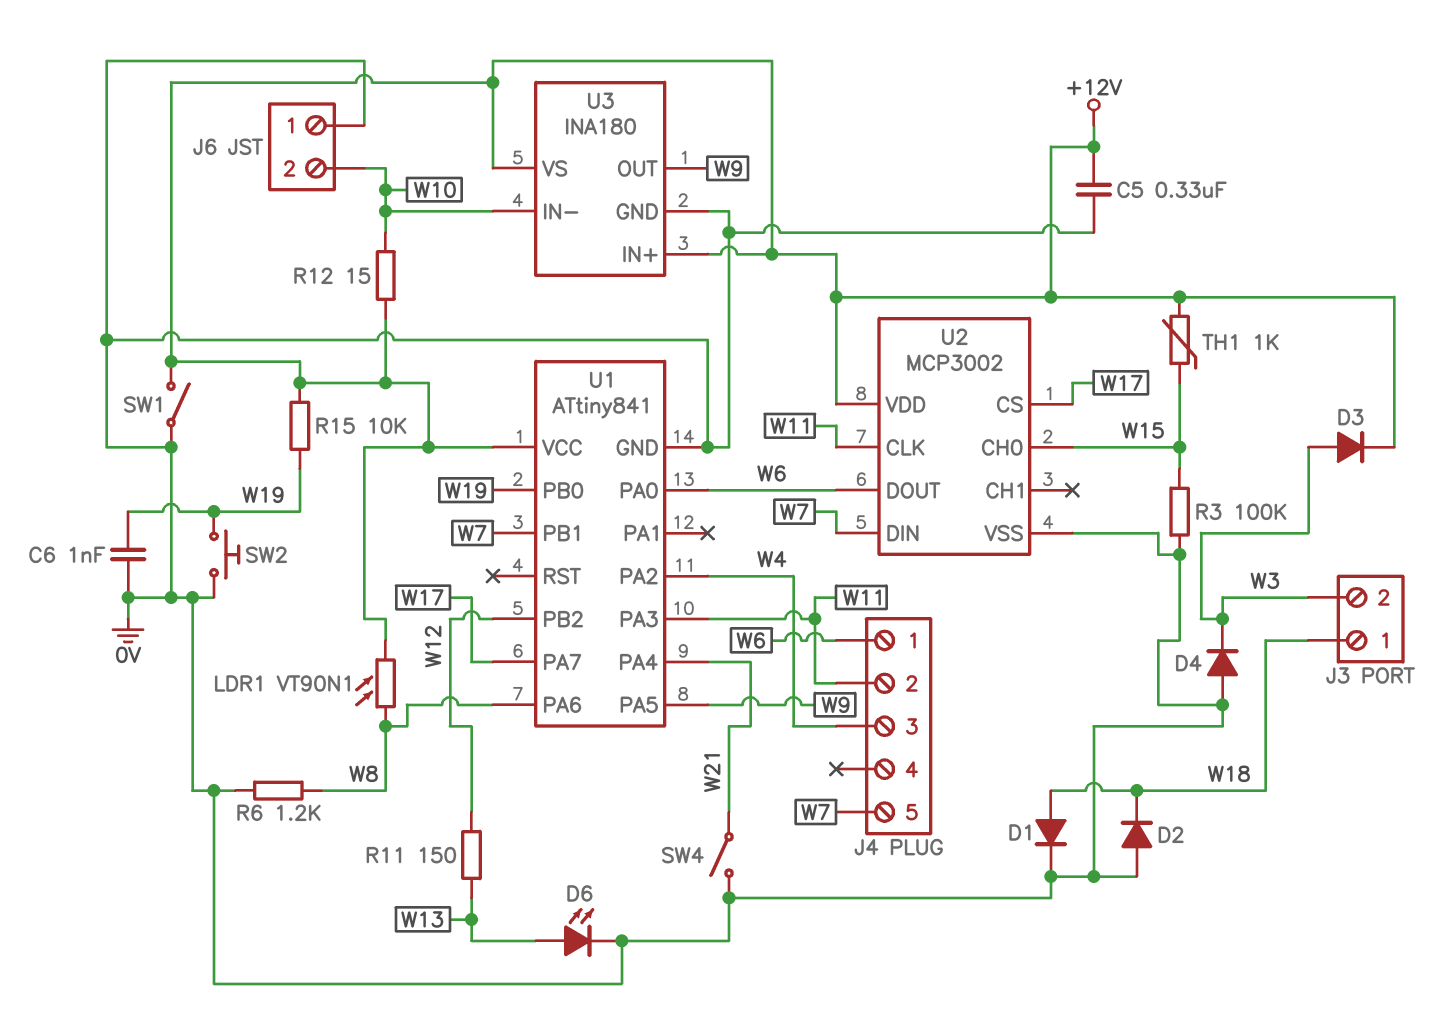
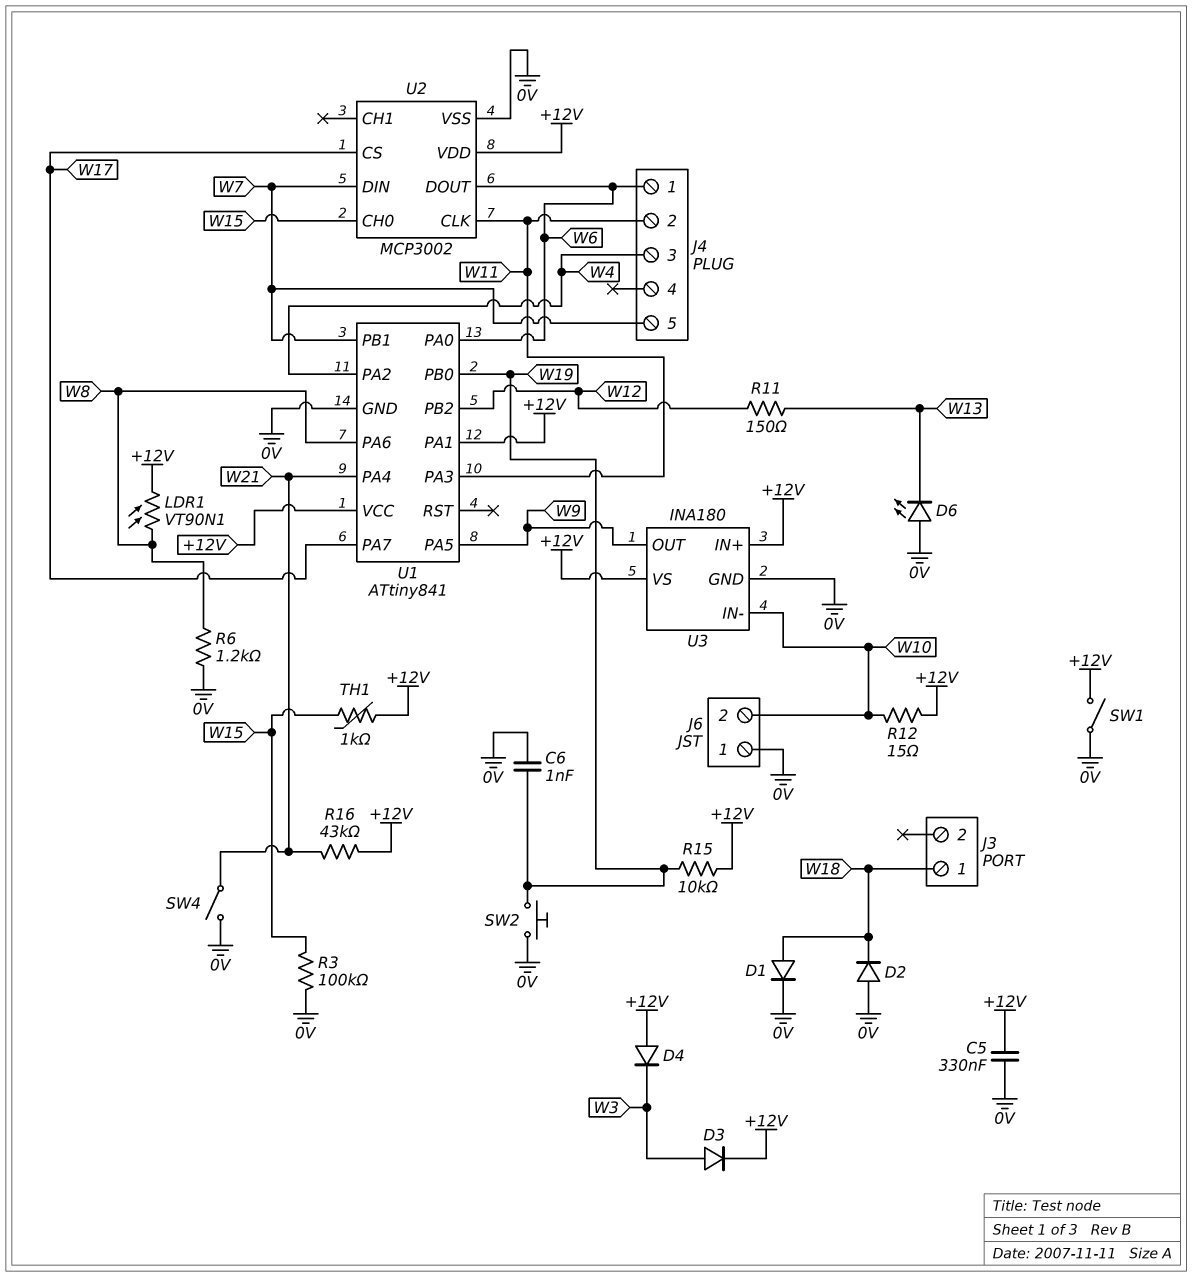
D4: diode (A 0V, K W3) -> diode (A +12V, K W3)
D6: LED (A W13, K 0V) -> LED (A 0V, K W13)
J3 pin 2: W3 -> none
R16: none -> 43k (+12V, W21)
U1 pin PA1: none -> +12V

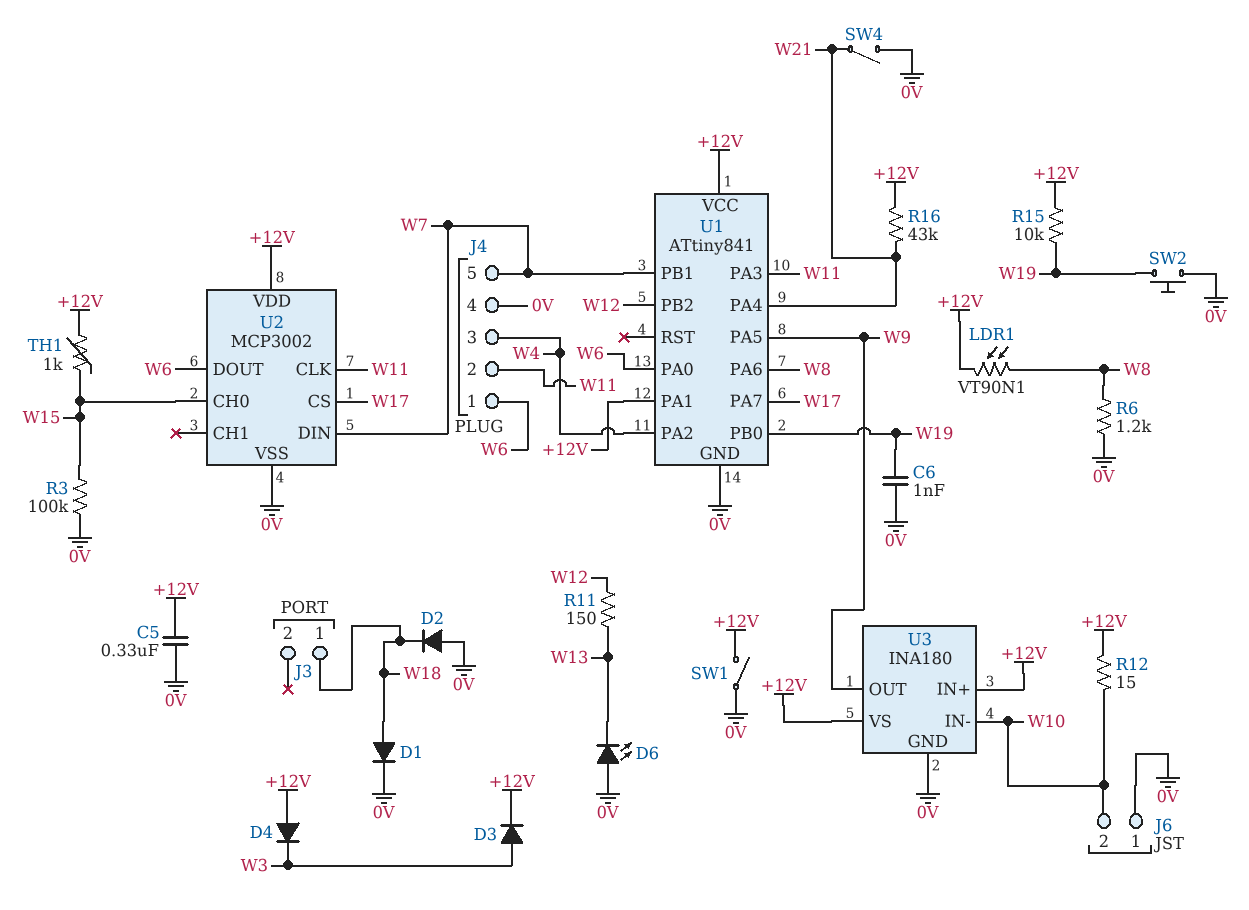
J4 pin 4: none -> 0V

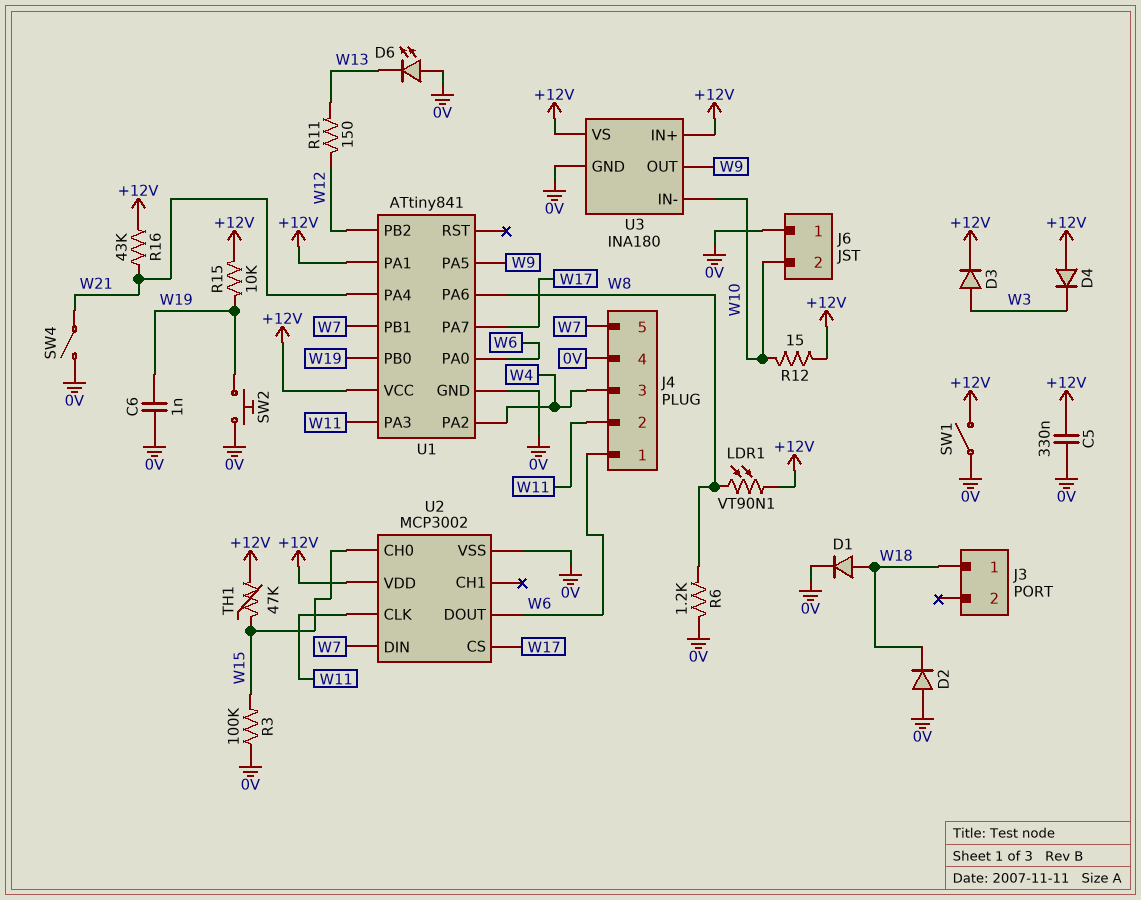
TH1: 1k (+12V, W15) -> 47k (+12V, W15)

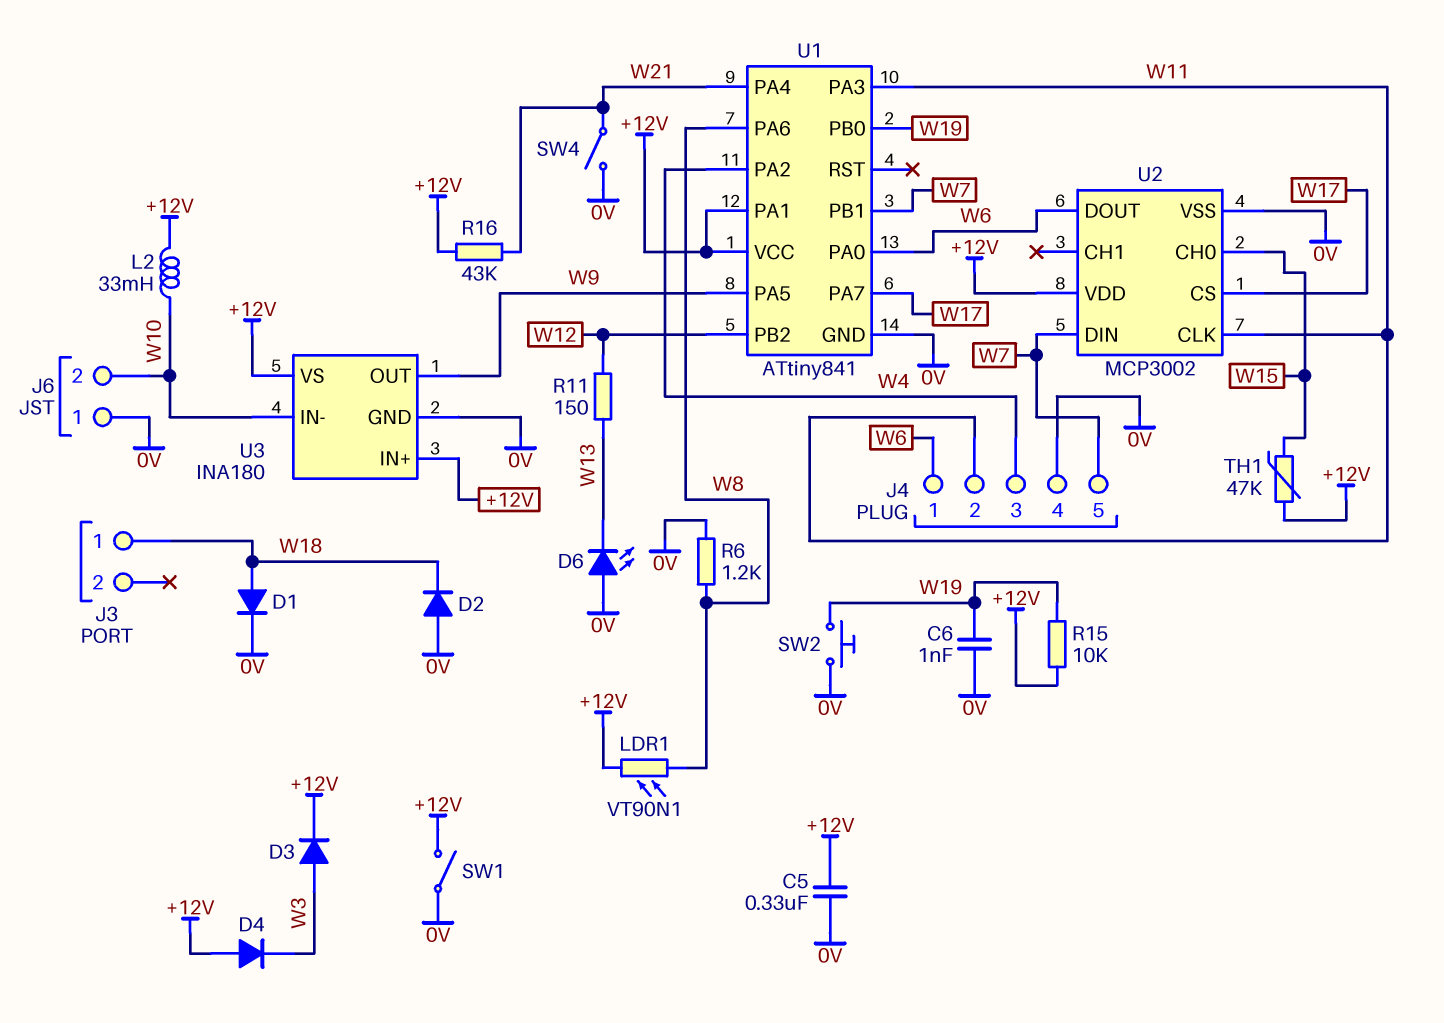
L2: none -> 33mH (+12V, W10)
R3: 100k (0V, W15) -> none
R12: 15 (+12V, W10) -> none

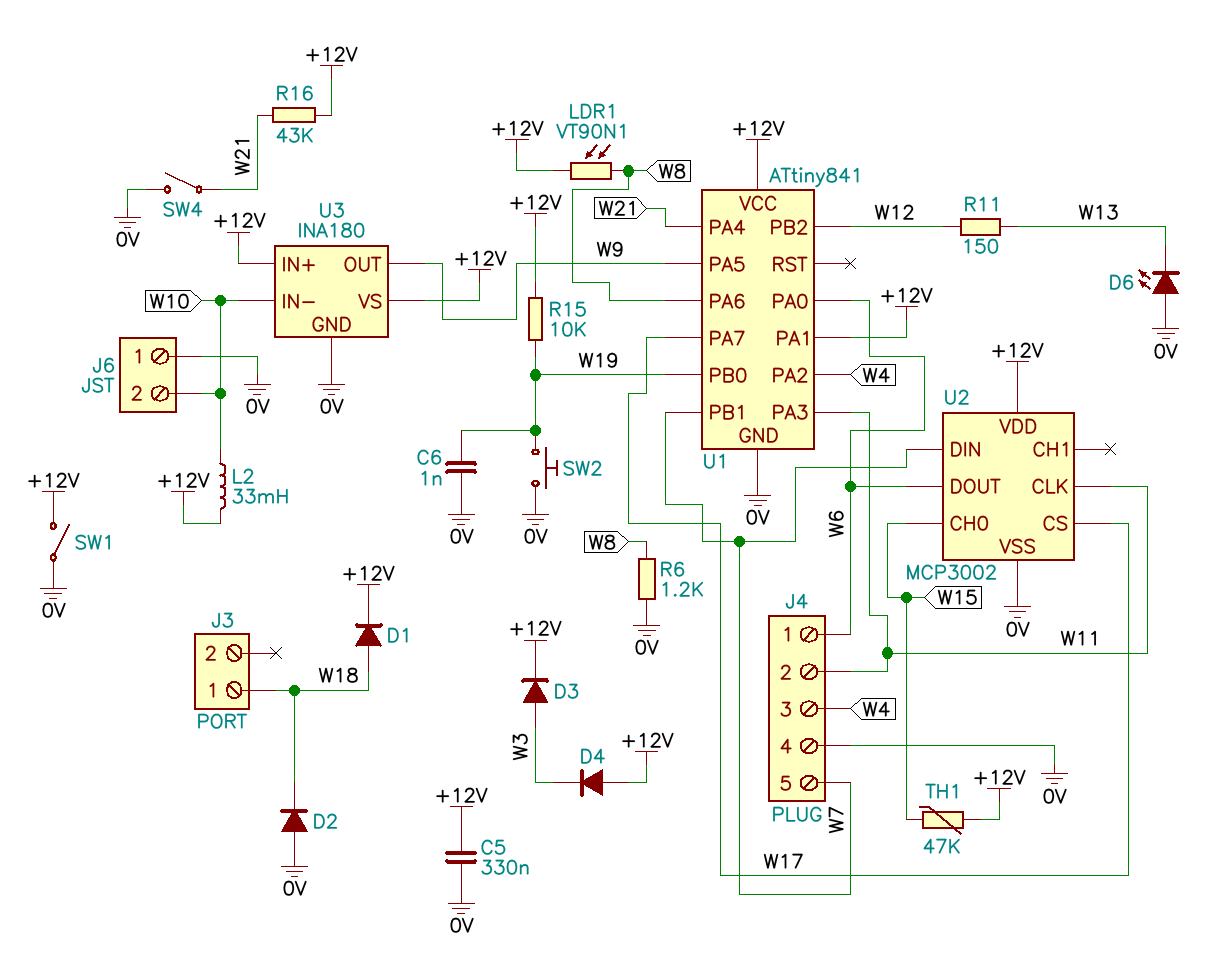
D1: diode (A W18, K 0V) -> diode (A W18, K +12V)

